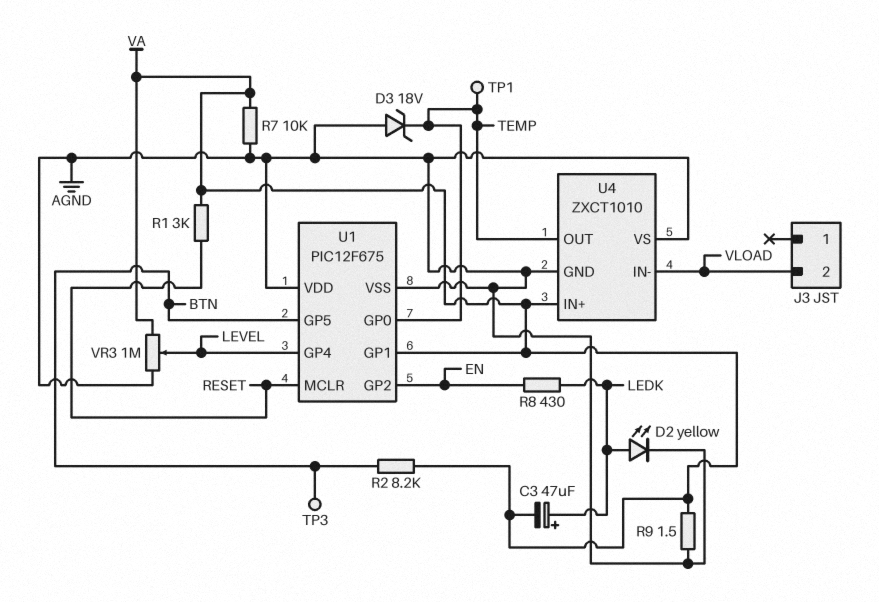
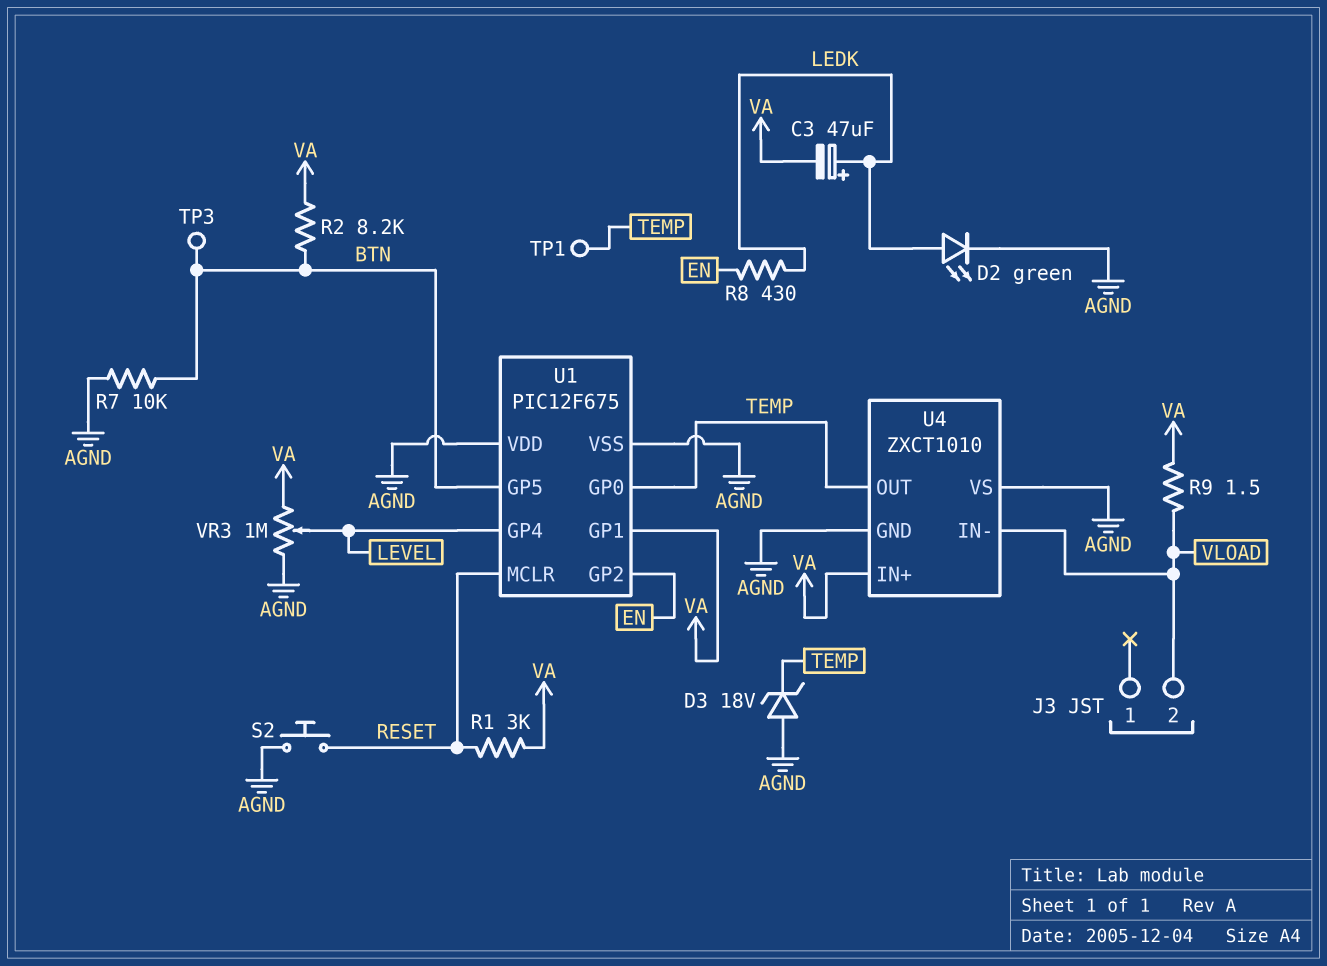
D2: LED yellow (A LEDK, K AGND) -> LED green (A LEDK, K AGND)
R7: 10k (AGND, VA) -> 10k (AGND, BTN)
R9: 1.5 (AGND, VA) -> 1.5 (VA, VLOAD)
S2: none -> button (AGND, RESET)

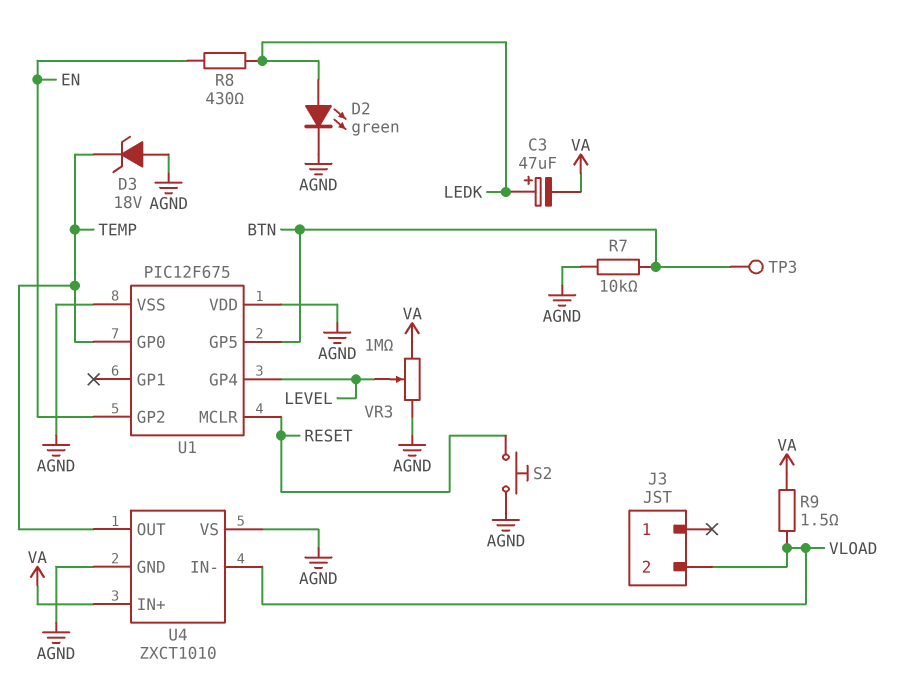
R1: 3k (RESET, VA) -> none
R2: 8.2k (BTN, VA) -> none
TP1: test point (TEMP) -> none
U1 pin GP1: VA -> none

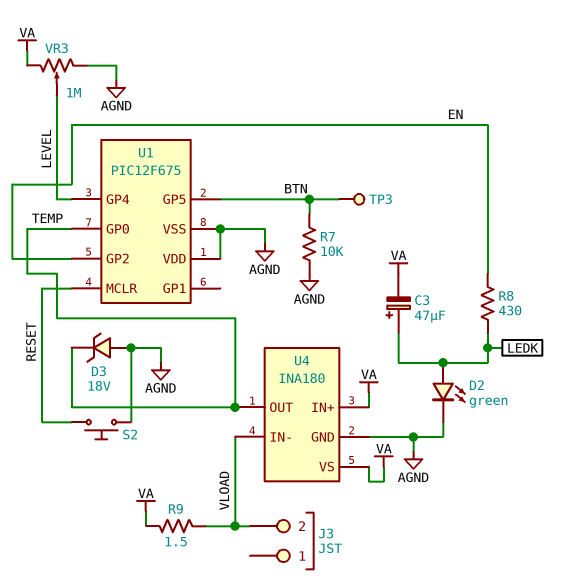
U4: ZXCT1010 -> INA180
U4 pin VS: AGND -> VA

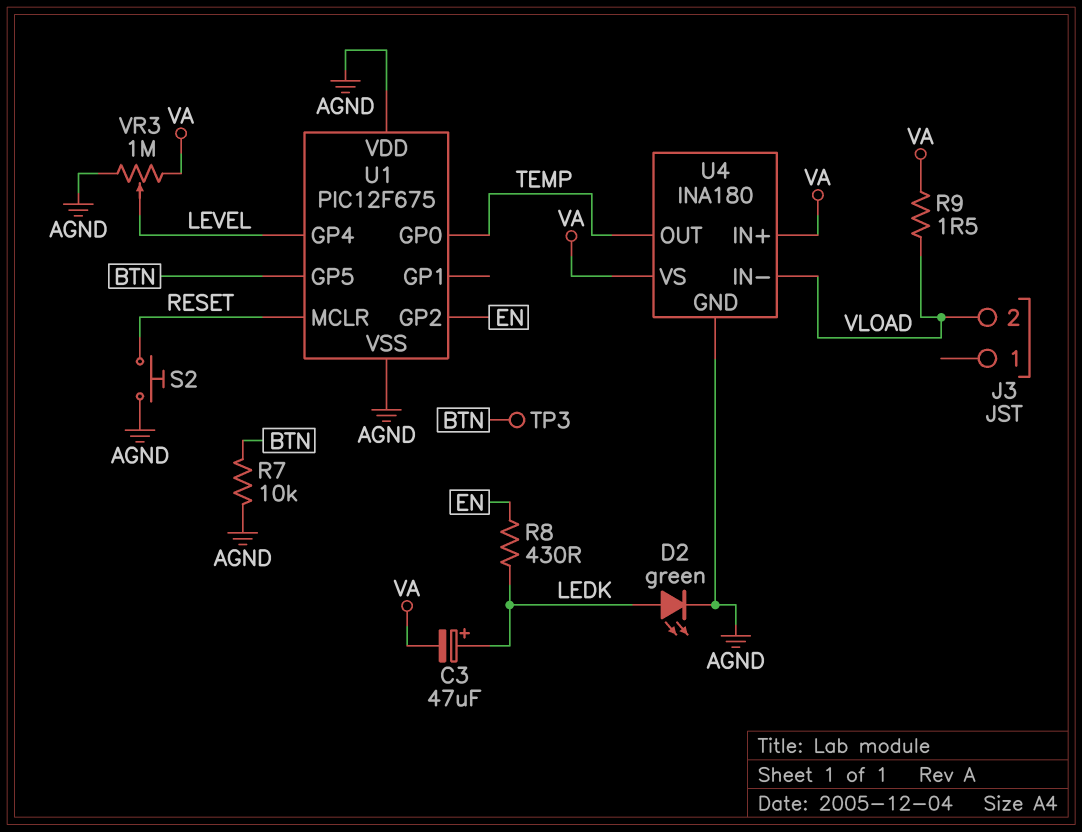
D3: zener 18V (A AGND, K TEMP) -> none

